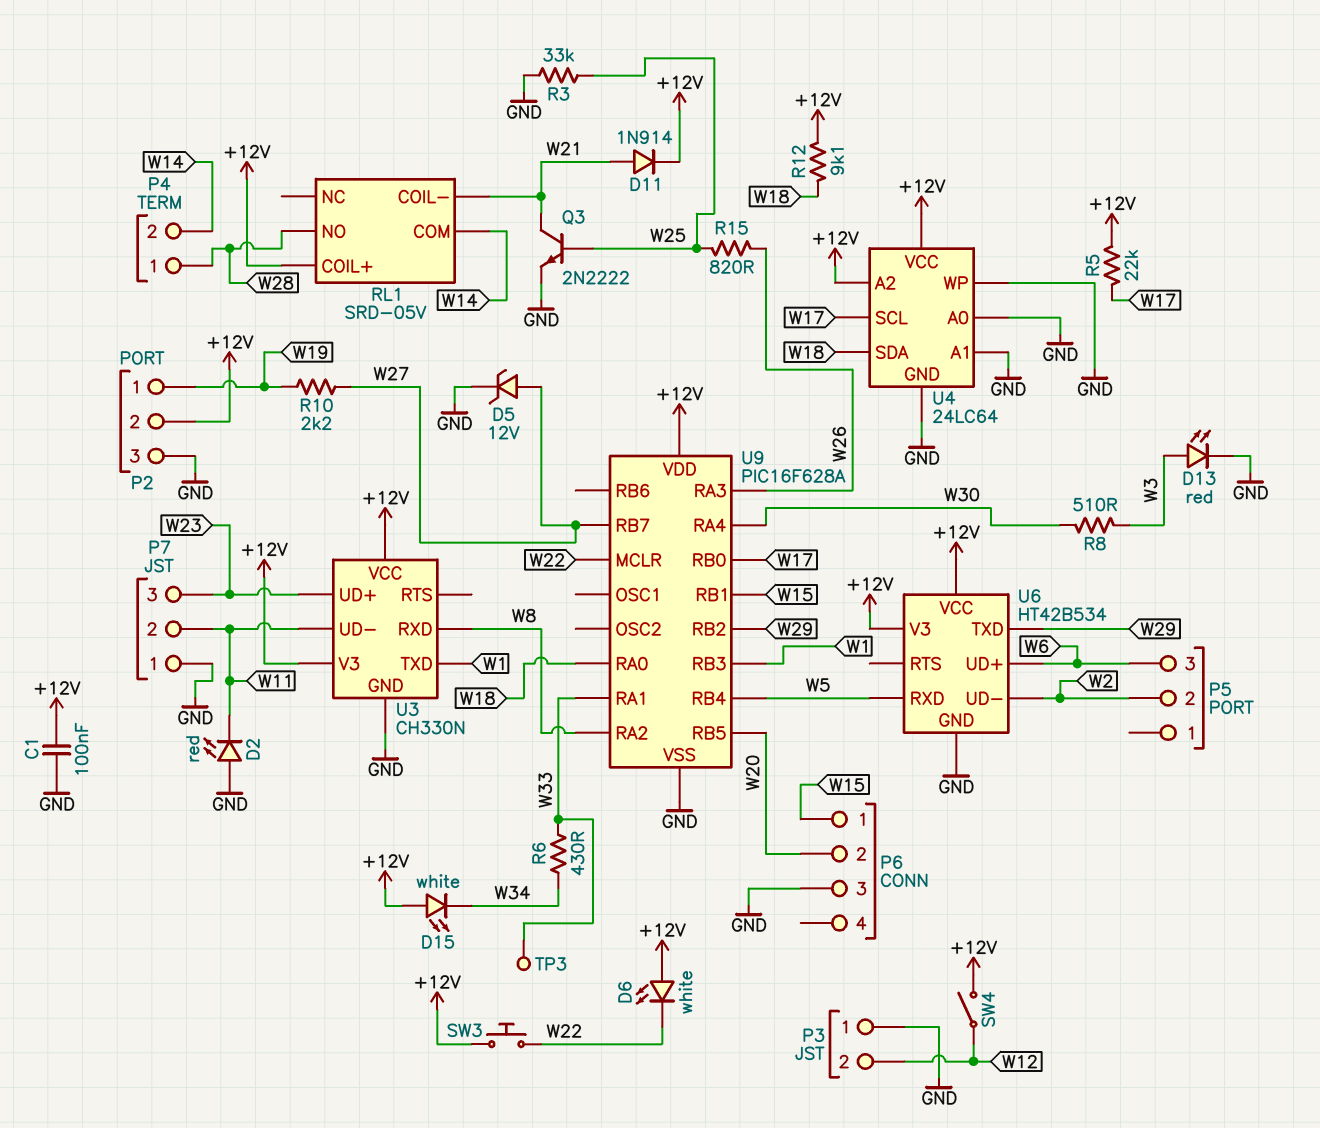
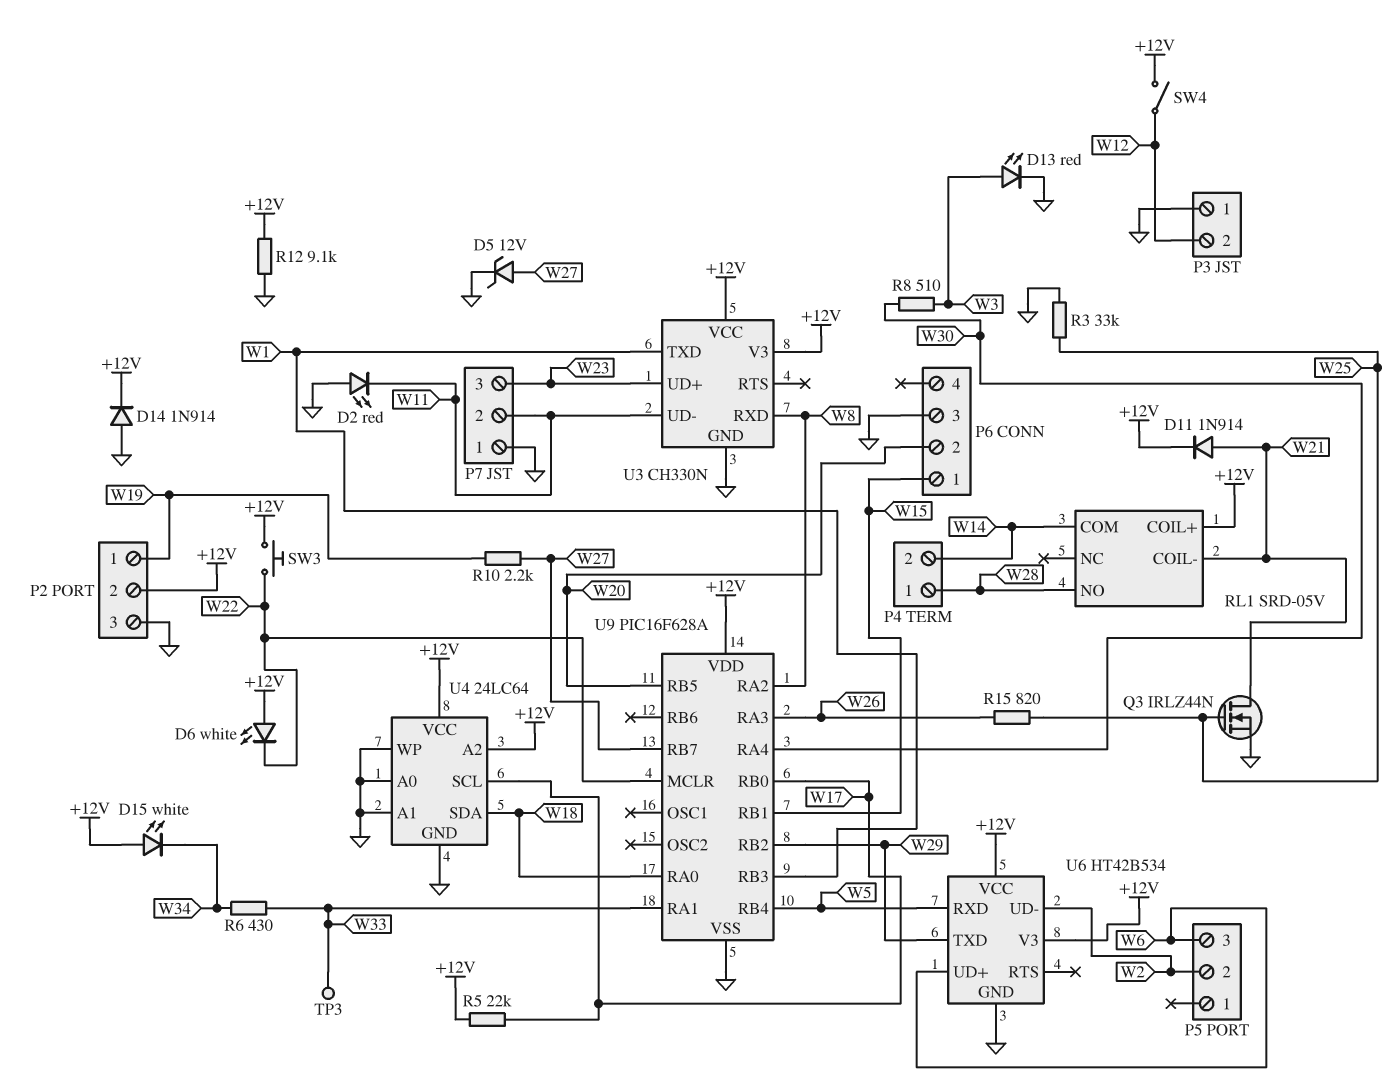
C1: 100nF (+12V, GND) -> none
D14: none -> diode 1N914 (A GND, K +12V)
Q3: NPN 2N2222 (B W25, C W21, E GND) -> NMOS IRLZ44N (G W25, D W21, S GND)
R12: 9.1k (+12V, W18) -> 9.1k (+12V, GND)

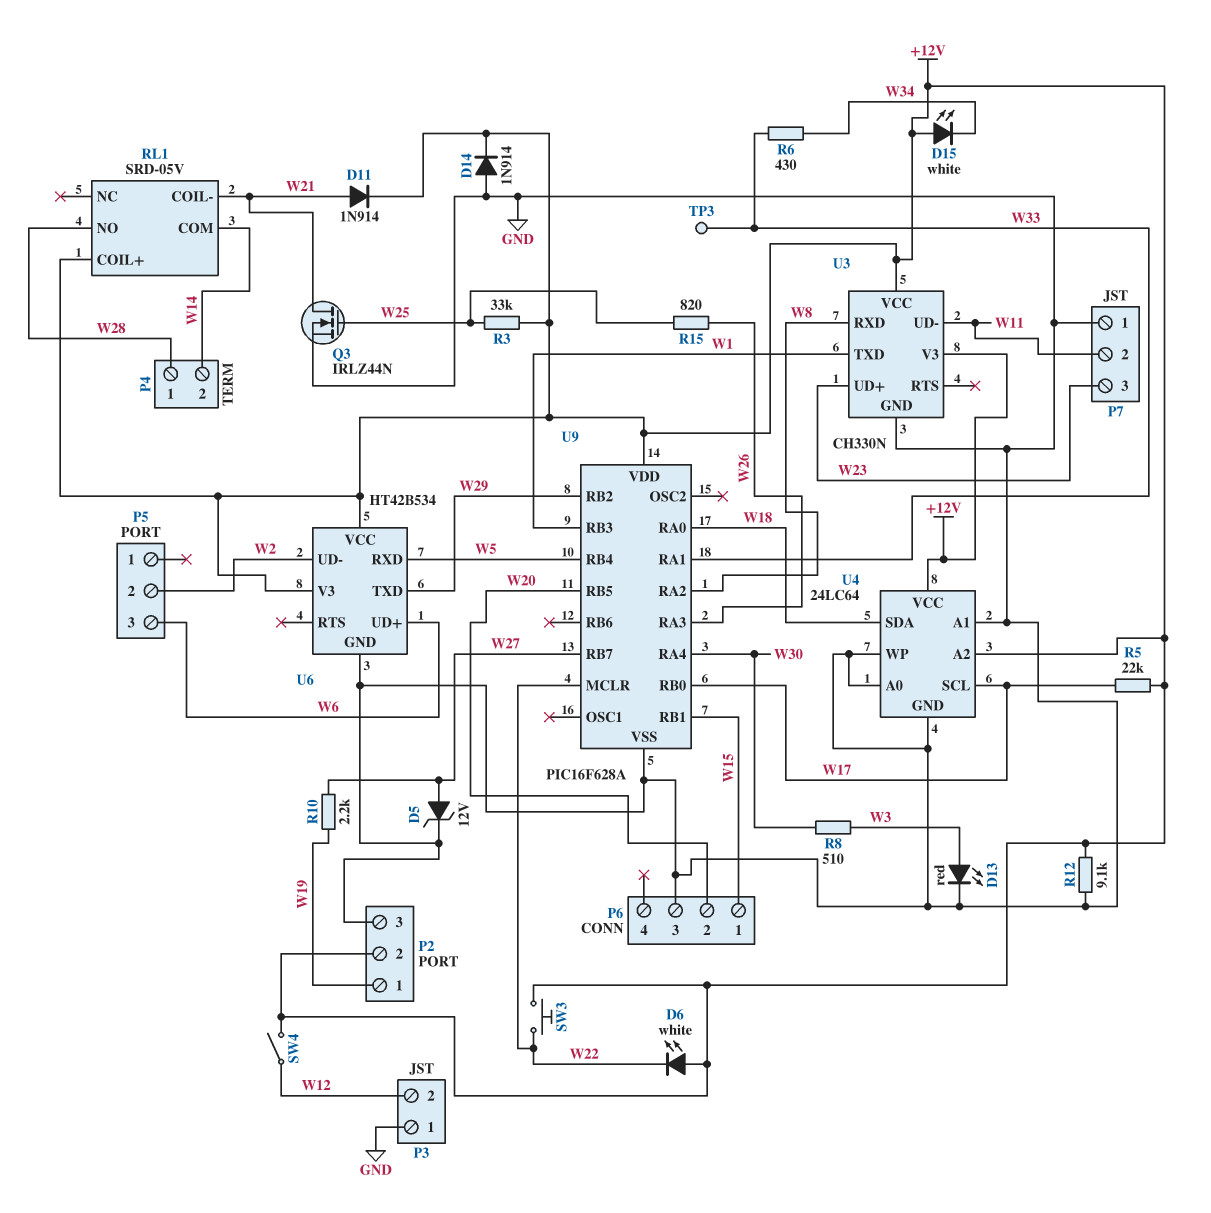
D2: LED red (A GND, K W11) -> none
R3: 33k (GND, W25) -> 33k (+12V, W25)

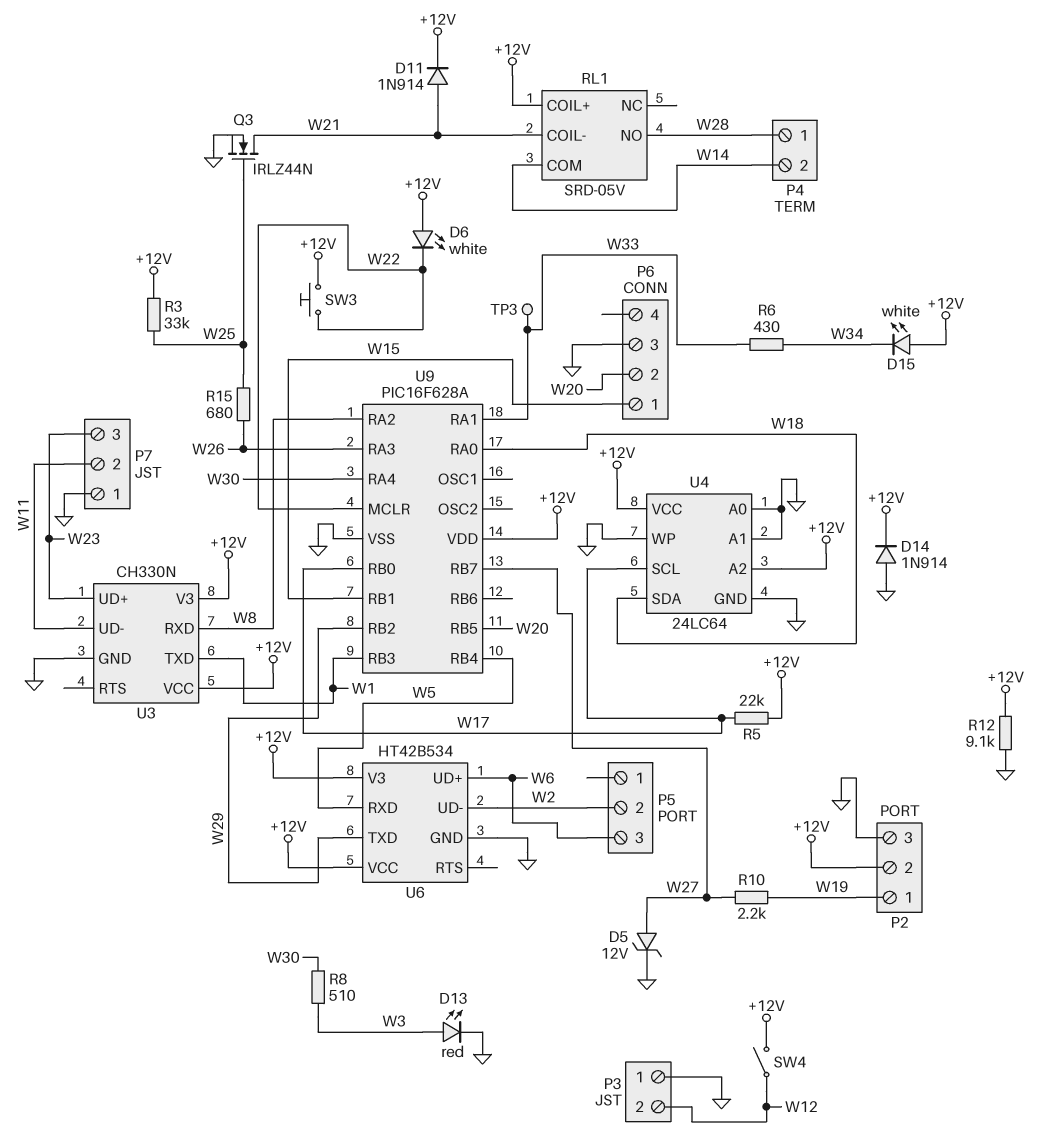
R15: 820 (W25, W26) -> 680 (W25, W26)

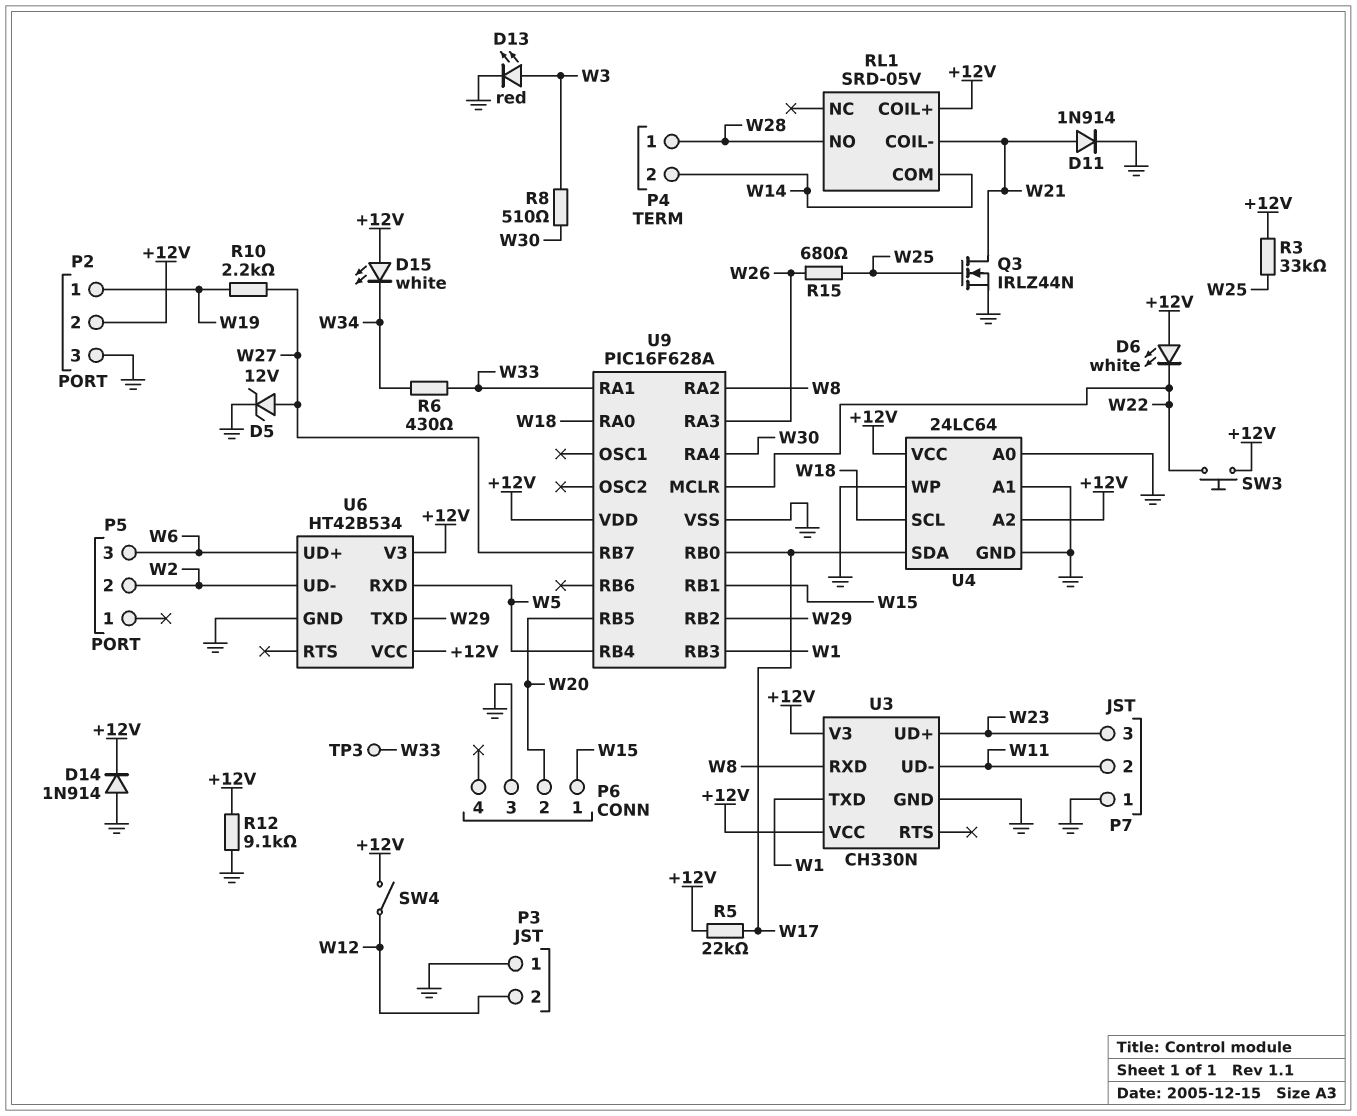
D11: diode 1N914 (A W21, K +12V) -> diode 1N914 (A W21, K GND)
U4 pin SCL: W17 -> W18
U4 pin SDA: W18 -> W17

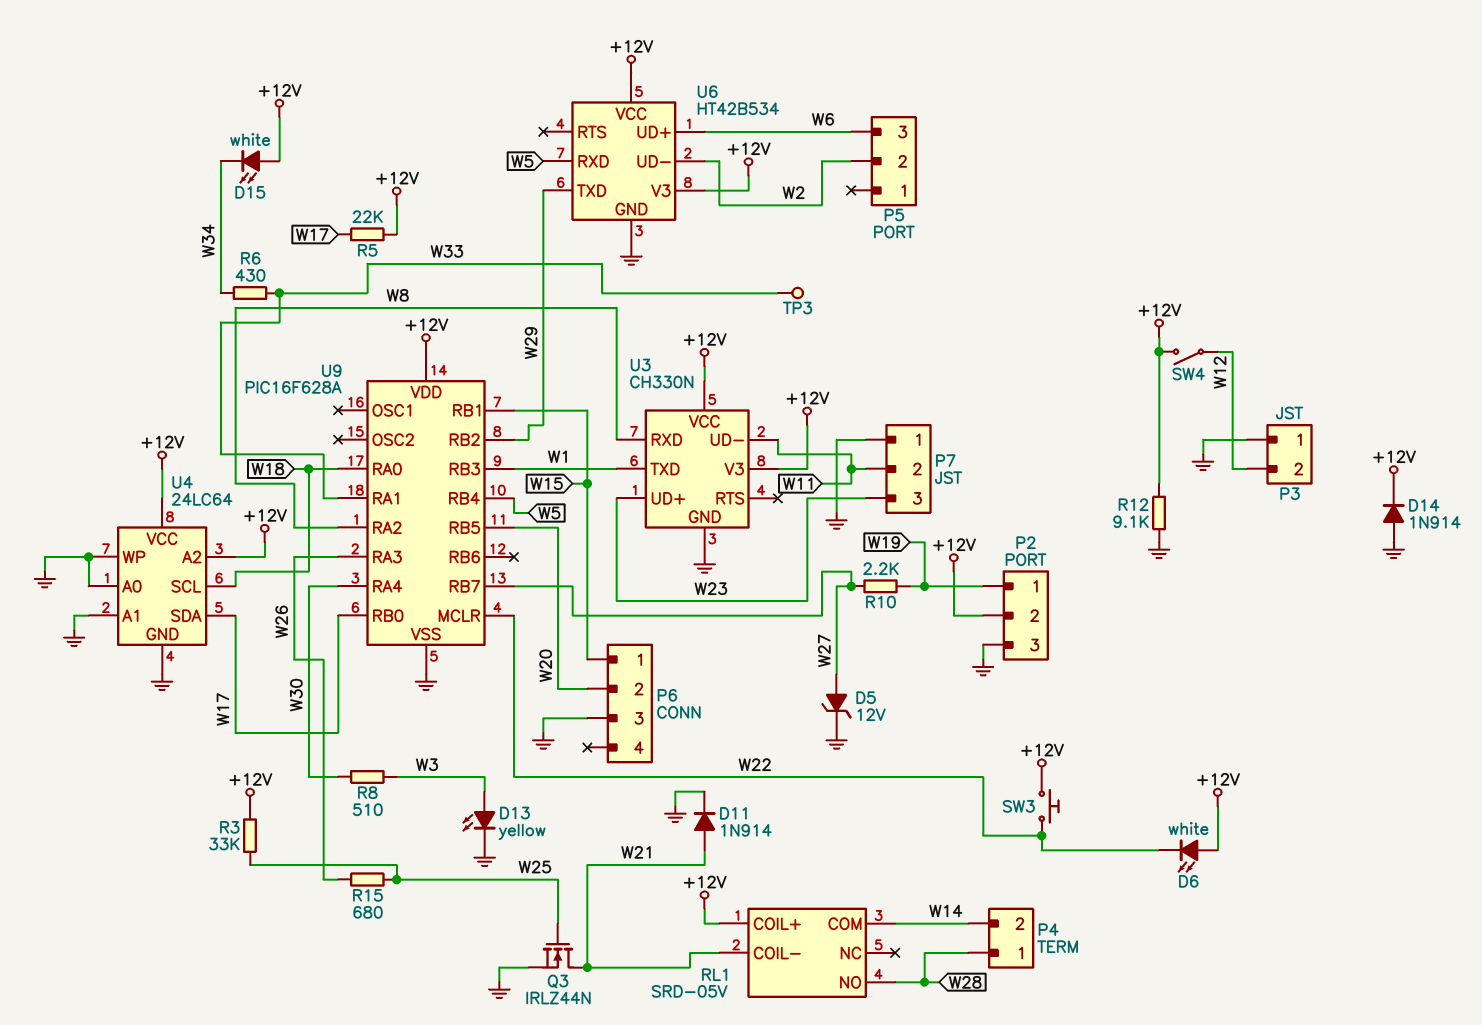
D13: LED red (A W3, K GND) -> LED yellow (A W3, K GND)

